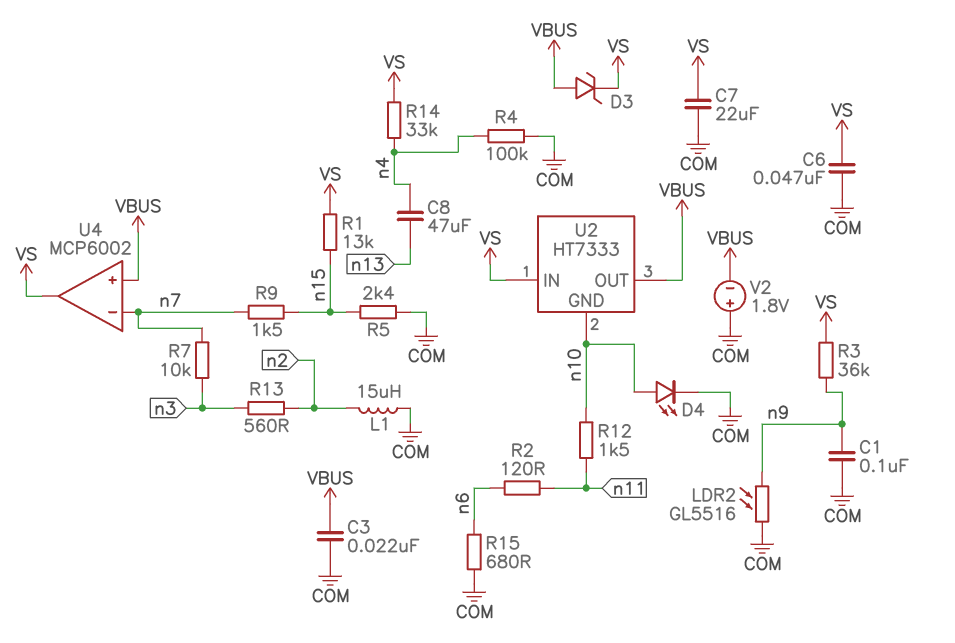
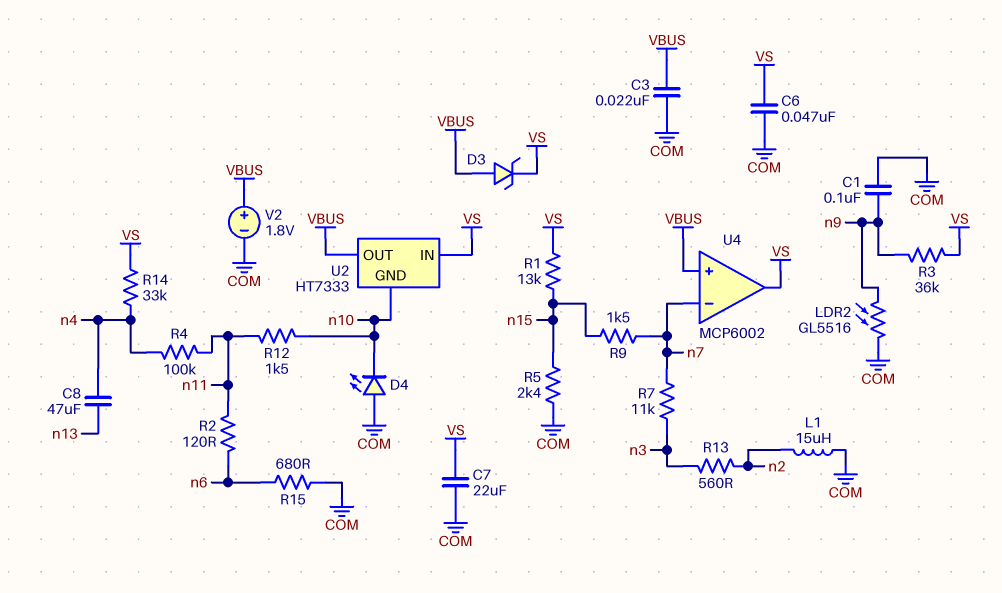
D4: LED (A n10, K COM) -> LED (A COM, K n10)
R4: 100k (COM, n4) -> 100k (n4, n11)
R7: 10k (n3, n7) -> 11k (n3, n7)
V2: 1.8V (plus COM, minus VBUS) -> 1.8V (plus VBUS, minus COM)

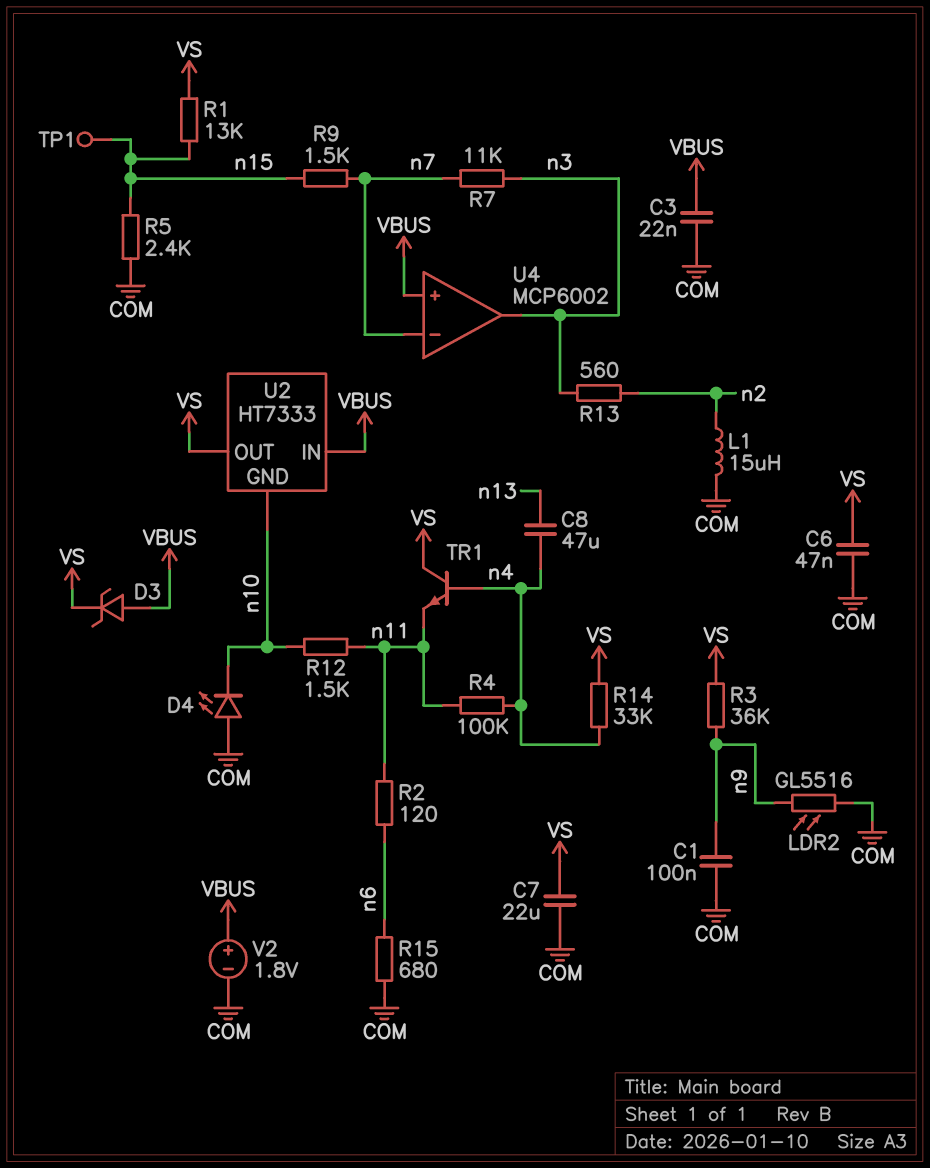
TP1: none -> test point (n15)
TR1: none -> NPN (B n4, C VS, E n11)
U2 pin IN: VS -> VBUS
U2 pin OUT: VBUS -> VS
U4 pin out: VS -> n3

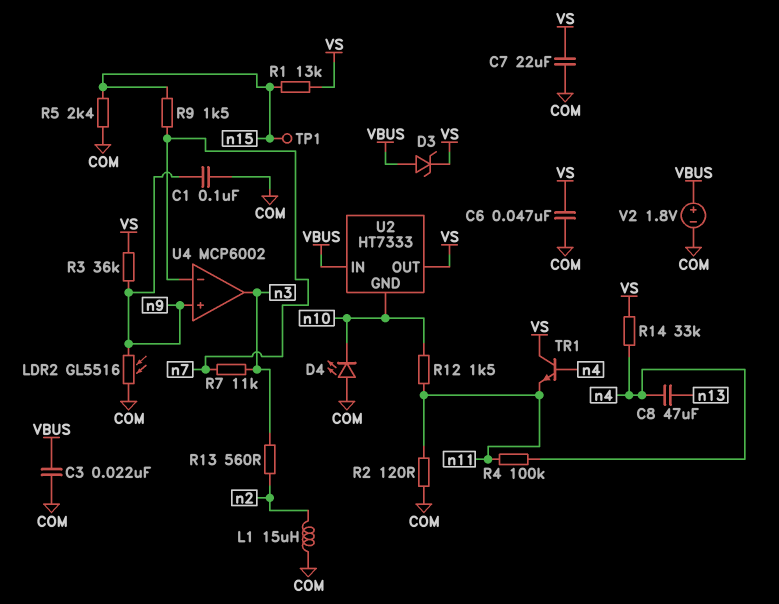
R2: 120 (n6, n11) -> 120 (COM, n11)
R15: 680 (COM, n6) -> none
U4 pin in+: VBUS -> n9

